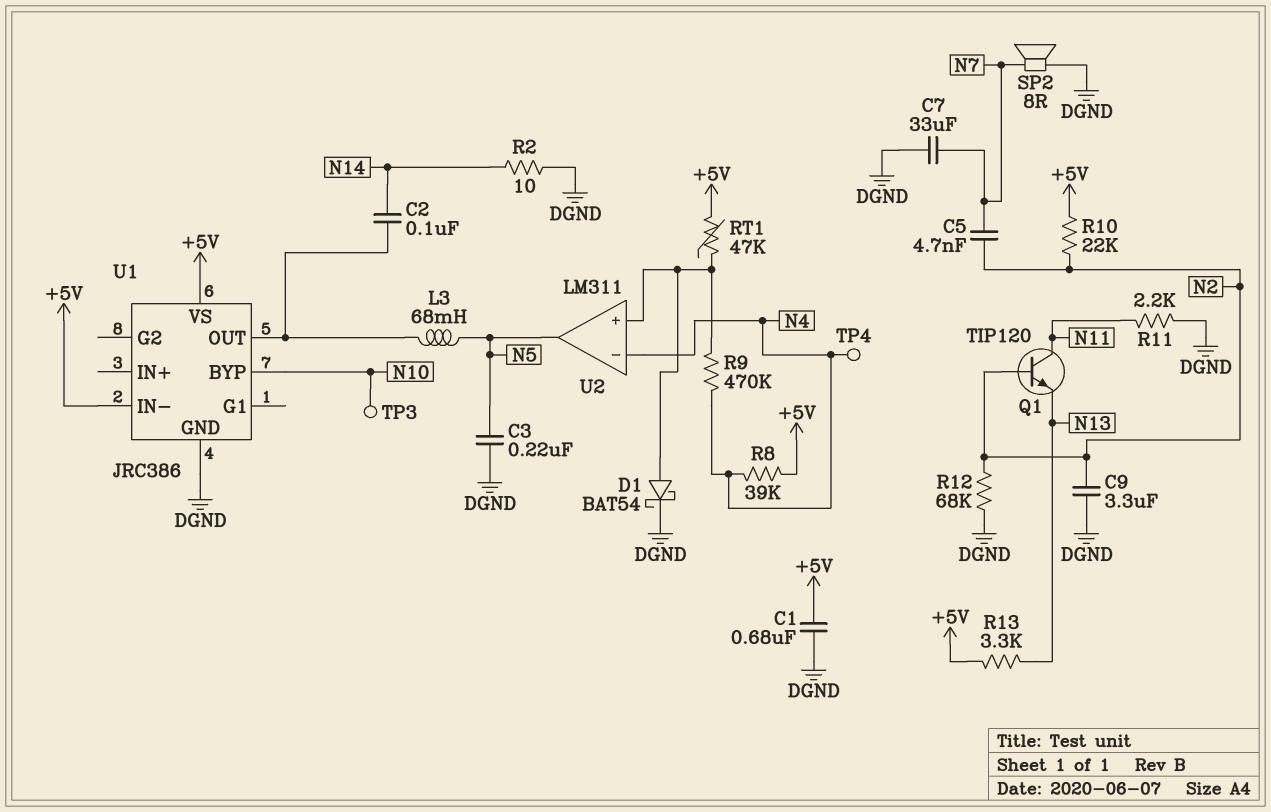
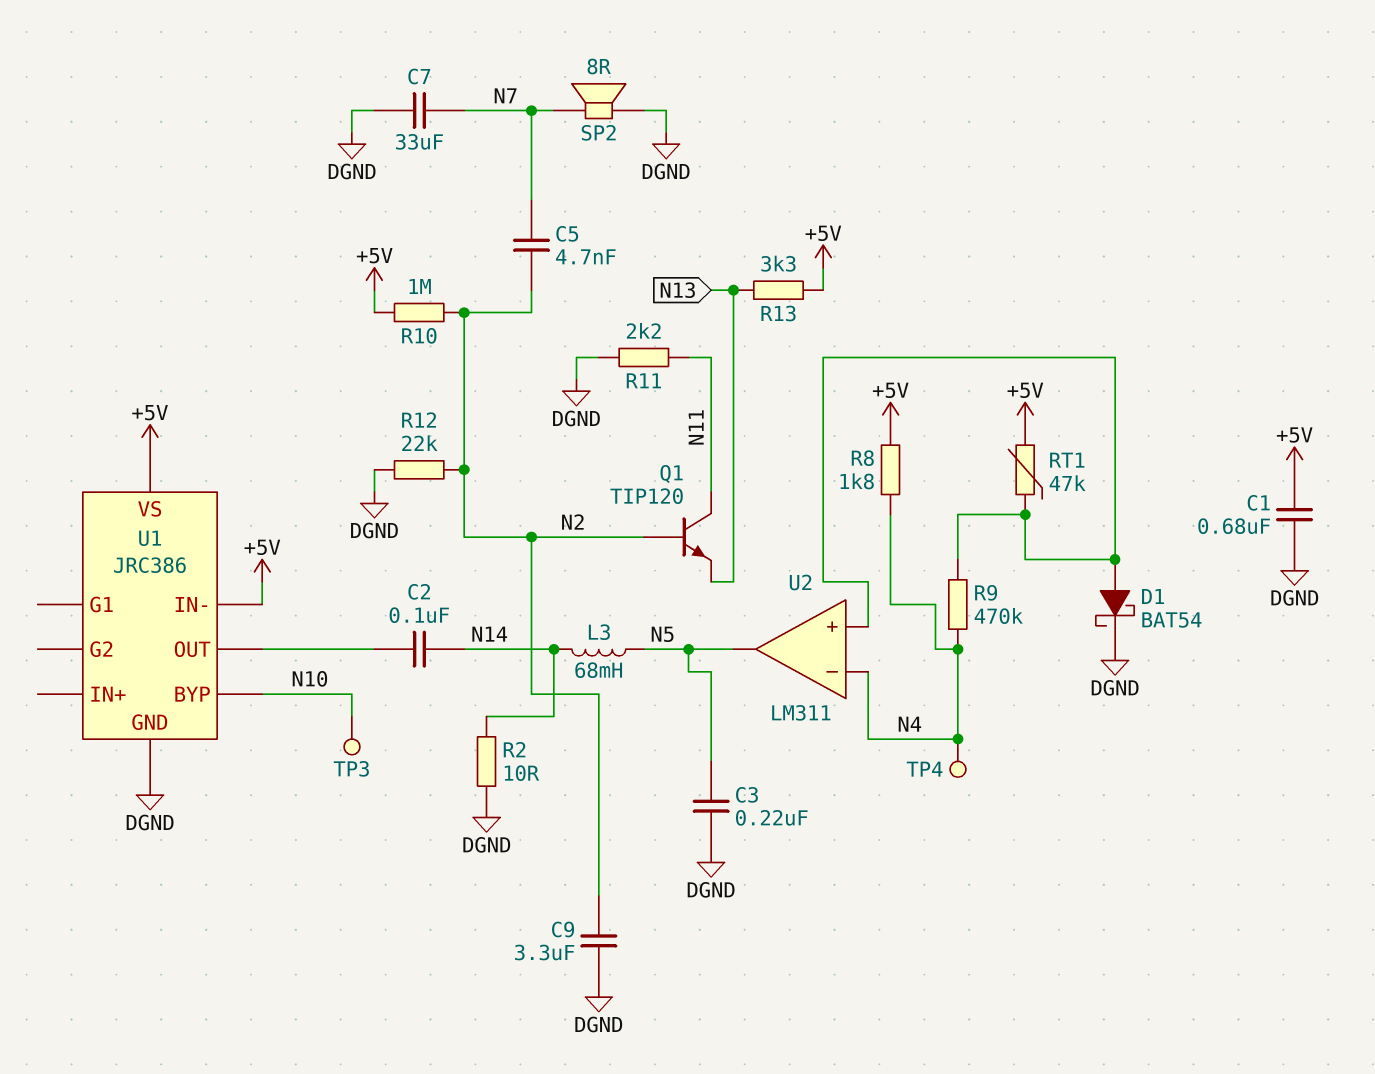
L3: 68mH (N5, U1/OUT) -> 68mH (N5, N14)
R8: 39k (+5V, N4) -> 1.8k (+5V, N4)
R10: 22k (+5V, N2) -> 1M (+5V, N2)
R12: 68k (DGND, N2) -> 22k (DGND, N2)

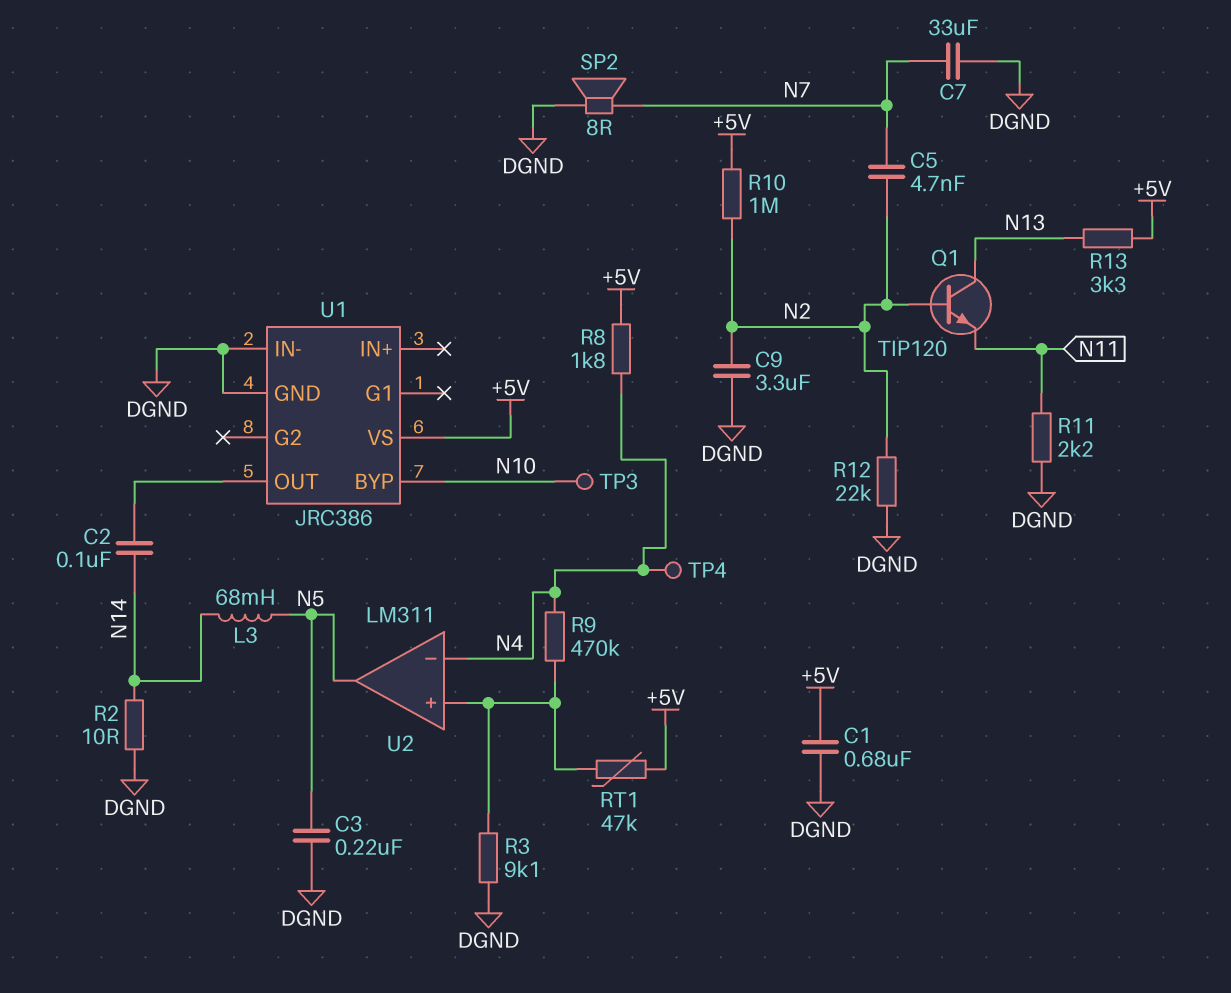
D1: schottky BAT54 (A U2/in+, K DGND) -> none
Q1: NPN TIP120 (B N2, C N11, E N13) -> NPN TIP120 (B N2, C N13, E N11)
R3: none -> 9.1k (DGND, U2/in+)
U1 pin IN-: +5V -> DGND

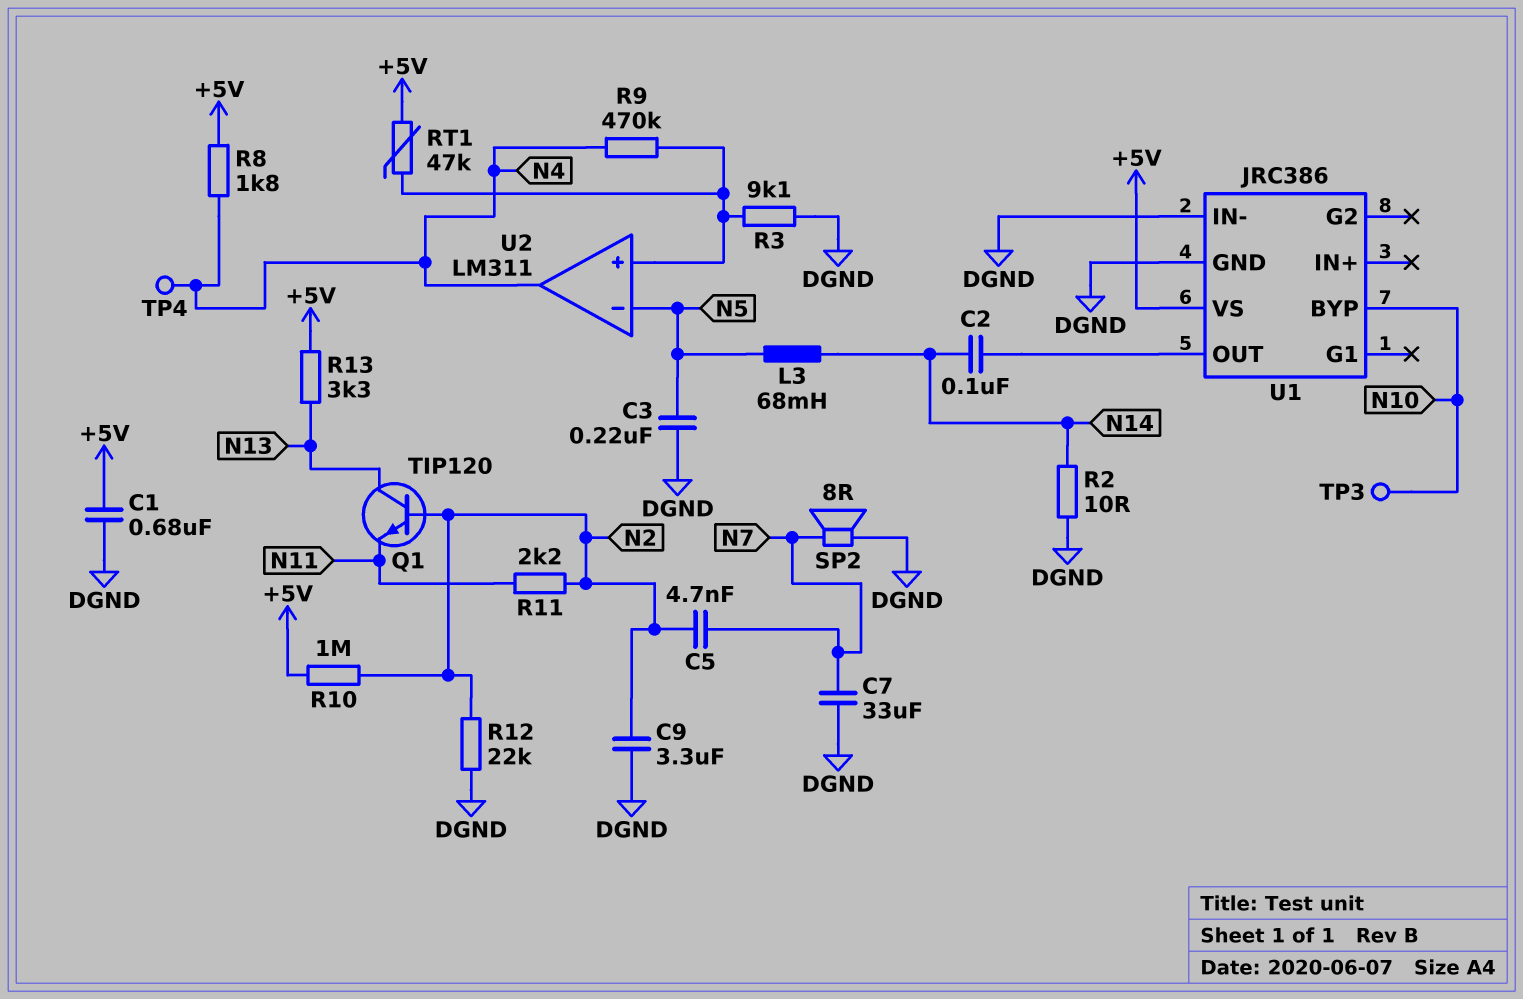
R11: 2.2k (DGND, N11) -> 2.2k (N2, N11)
U2 pin in-: N4 -> N5
U2 pin out: N5 -> N4

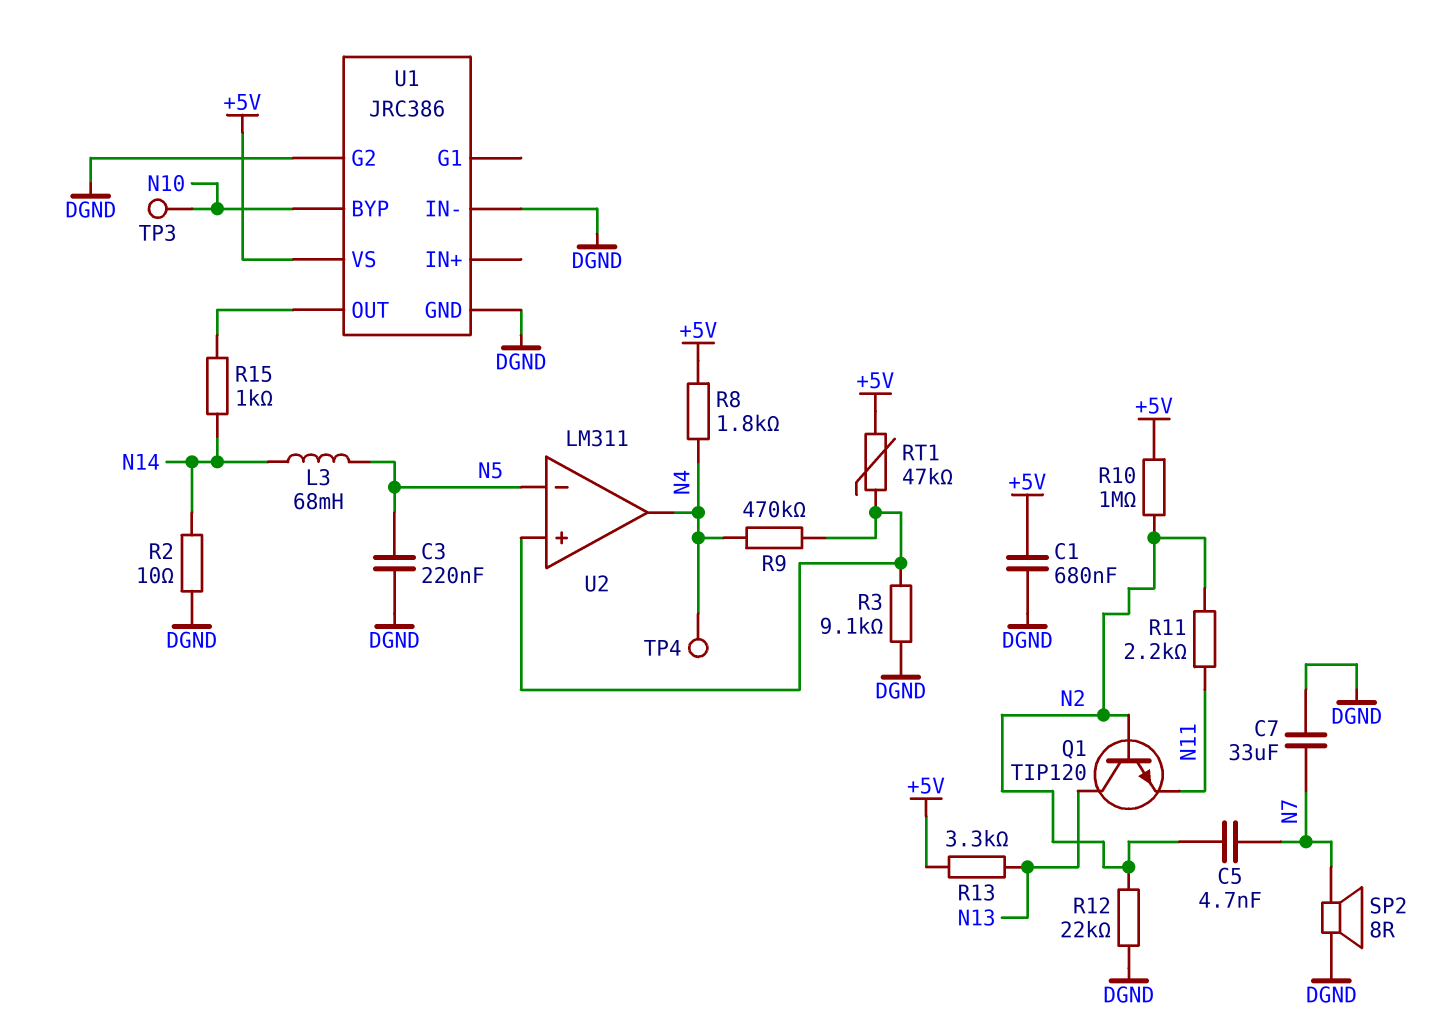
C2: 100nF (N14, U1/OUT) -> none
C9: 3.3uF (DGND, N2) -> none
R15: none -> 1k (N14, U1/OUT)
U1 pin G2: none -> DGND

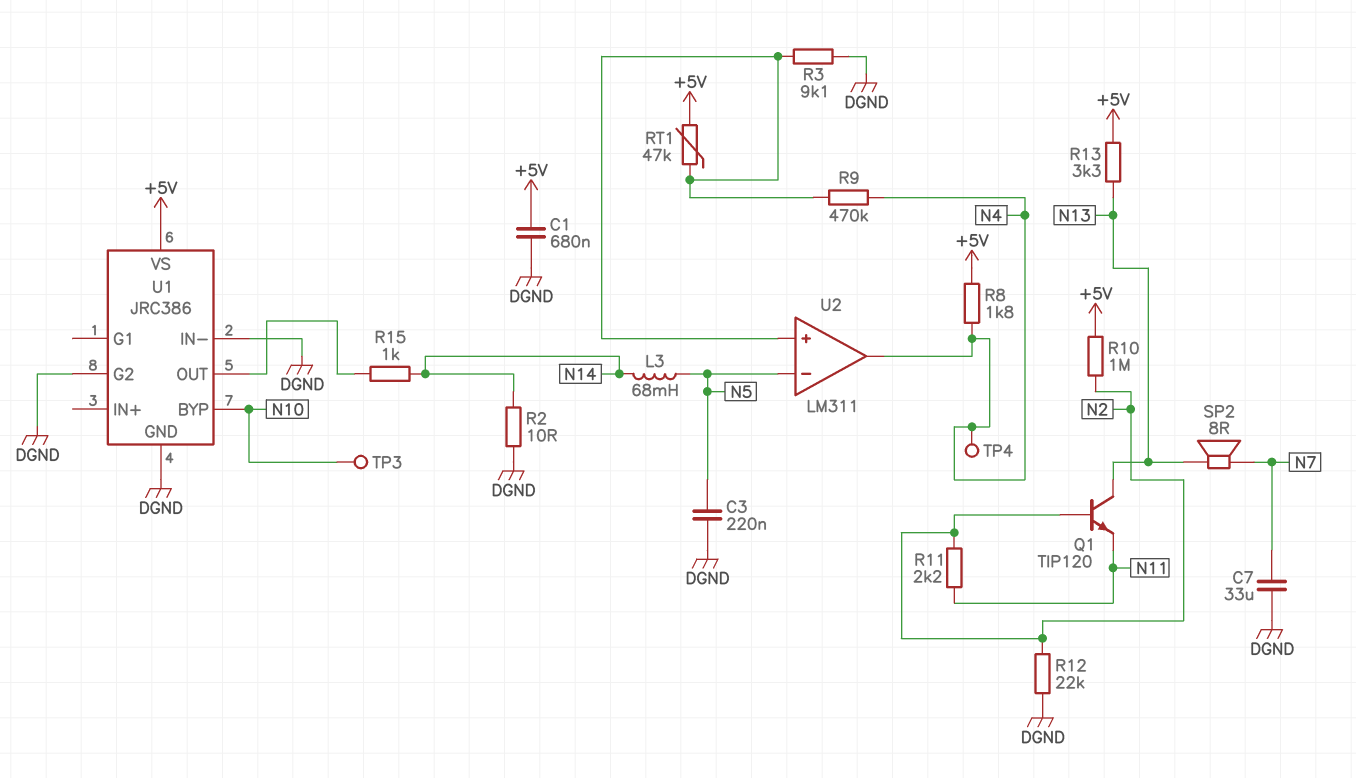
C5: 4.7nF (N2, N7) -> none
SP2: speaker 8R (DGND, N7) -> speaker 8R (N7, N13)

